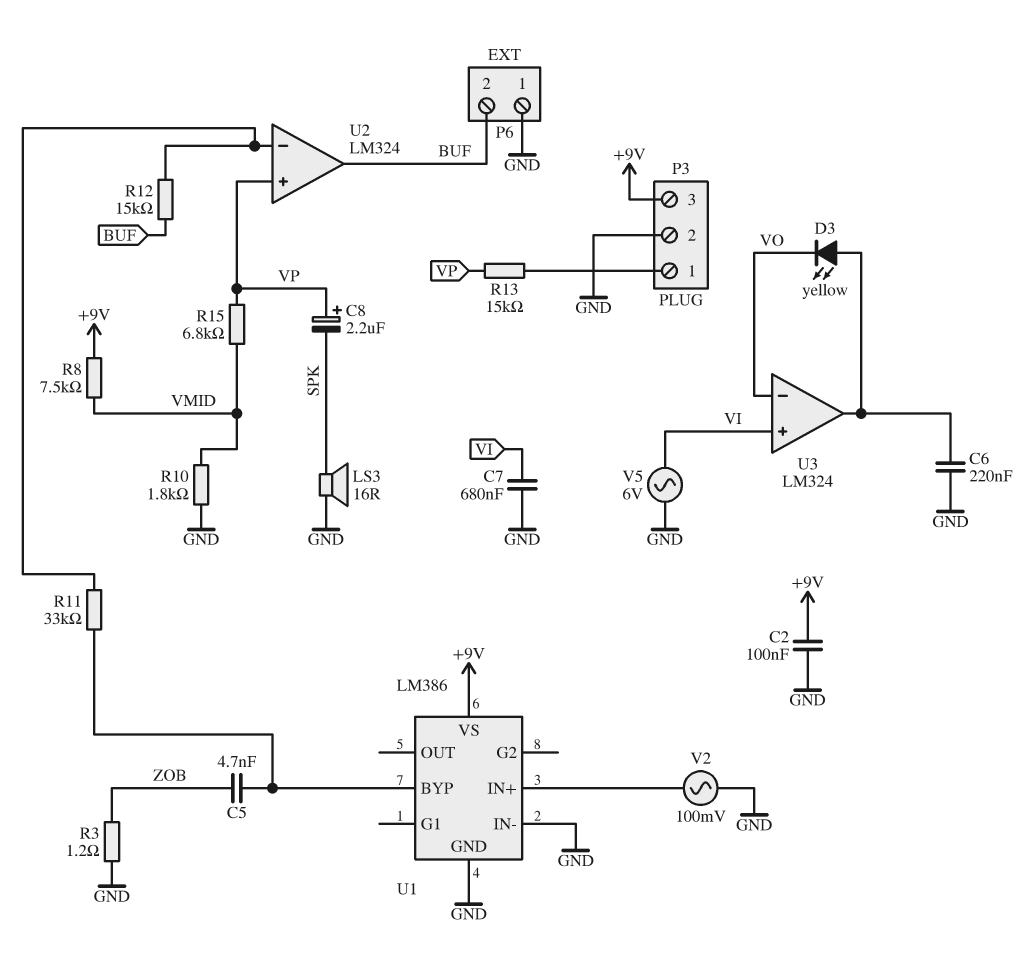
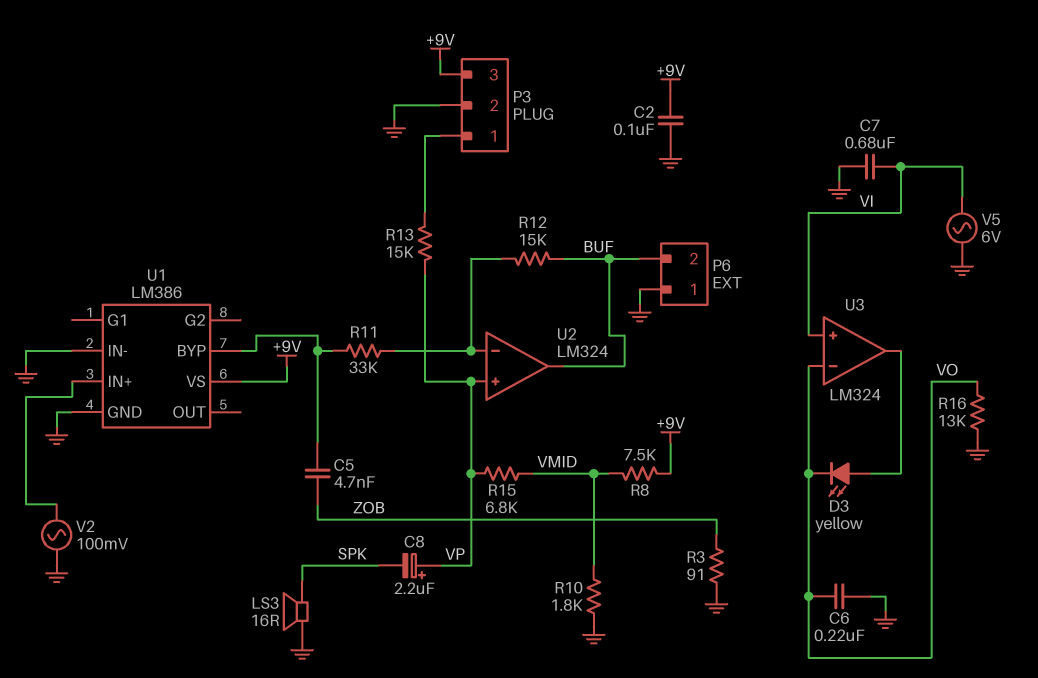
C6: 220nF (GND, U3/out) -> 220nF (GND, VO)
R3: 1.2 (GND, ZOB) -> 91 (GND, ZOB)
R16: none -> 13k (GND, VO)

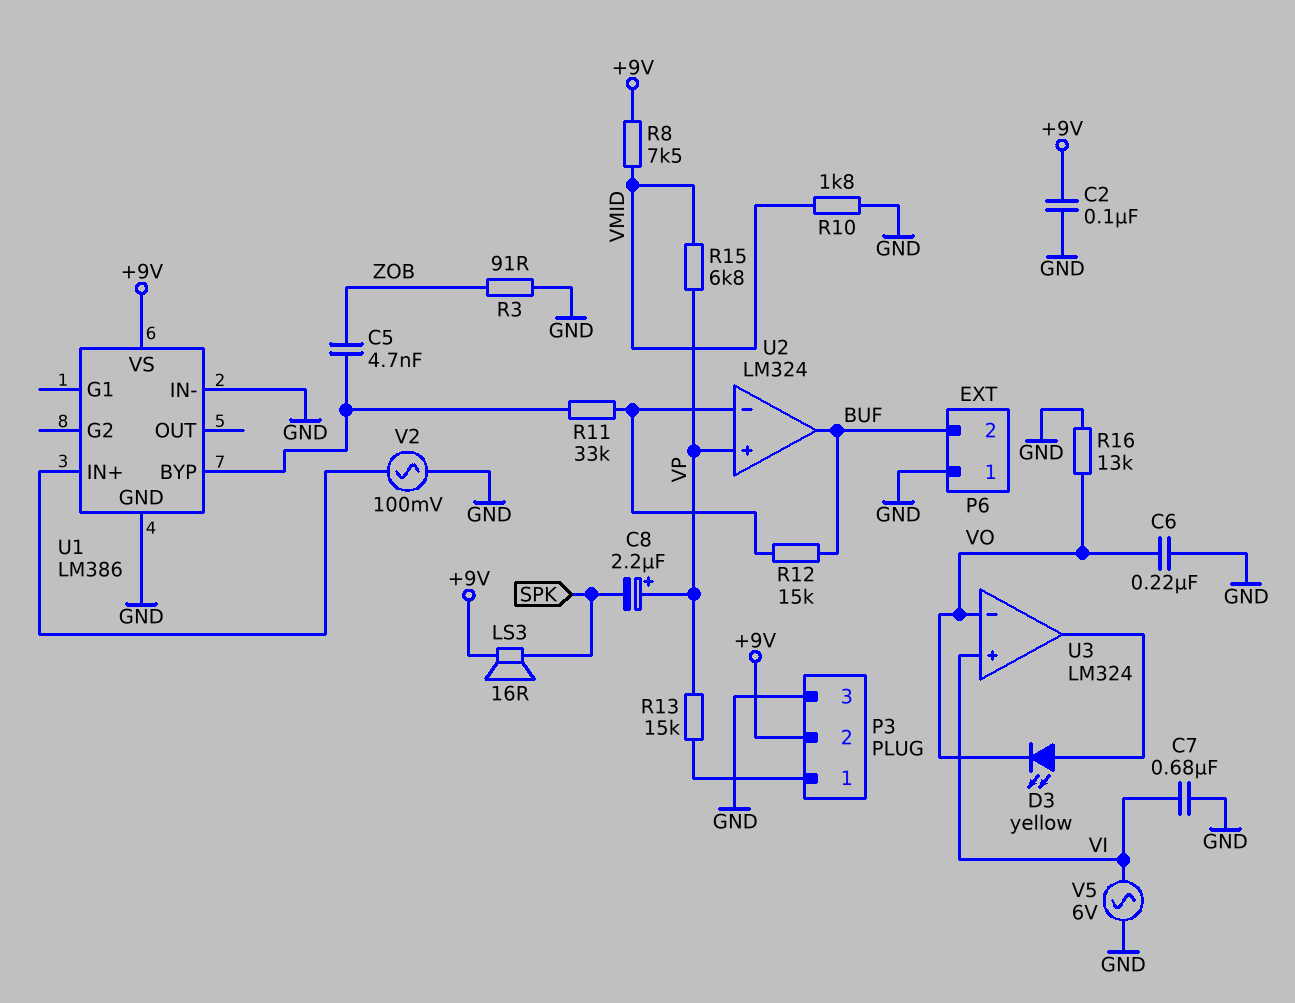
LS3: speaker 16R (GND, SPK) -> speaker 16R (+9V, SPK)
P3 pin 2: GND -> +9V
P3 pin 3: +9V -> GND

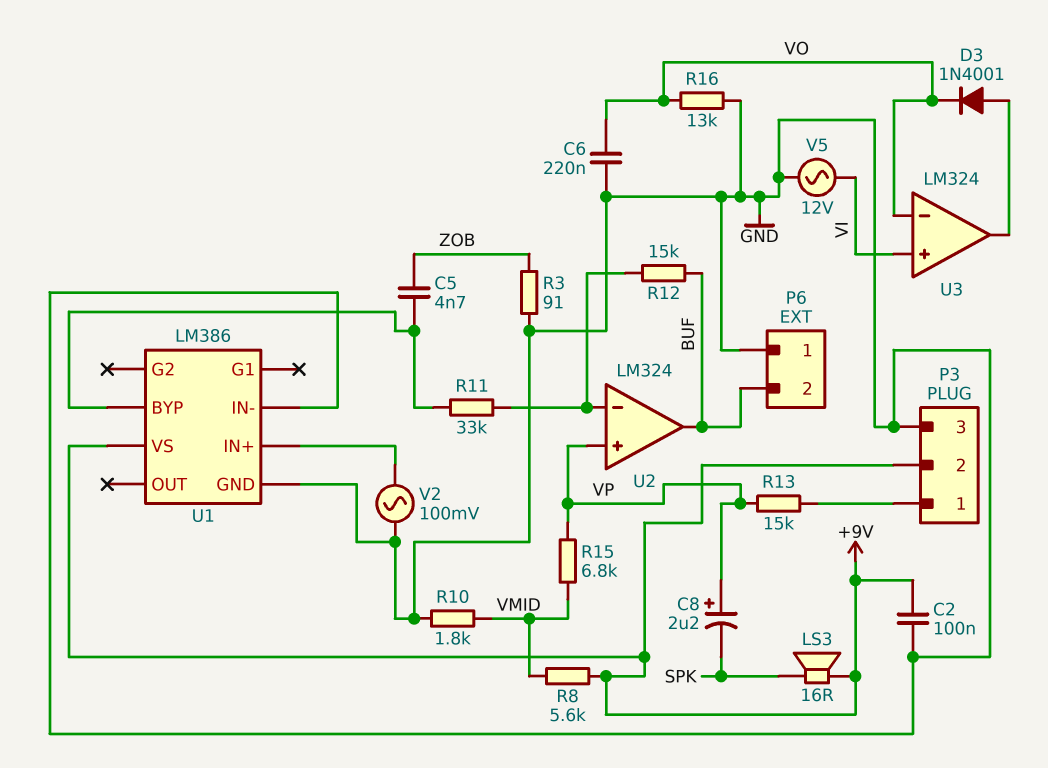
C7: 680nF (GND, VI) -> none
D3: LED yellow (A U3/out, K VO) -> diode 1N4001 (A U3/out, K VO)
R8: 7.5k (+9V, VMID) -> 5.6k (+9V, VMID)
V5: AC 6V (GND, VI) -> AC 12V (GND, VI)

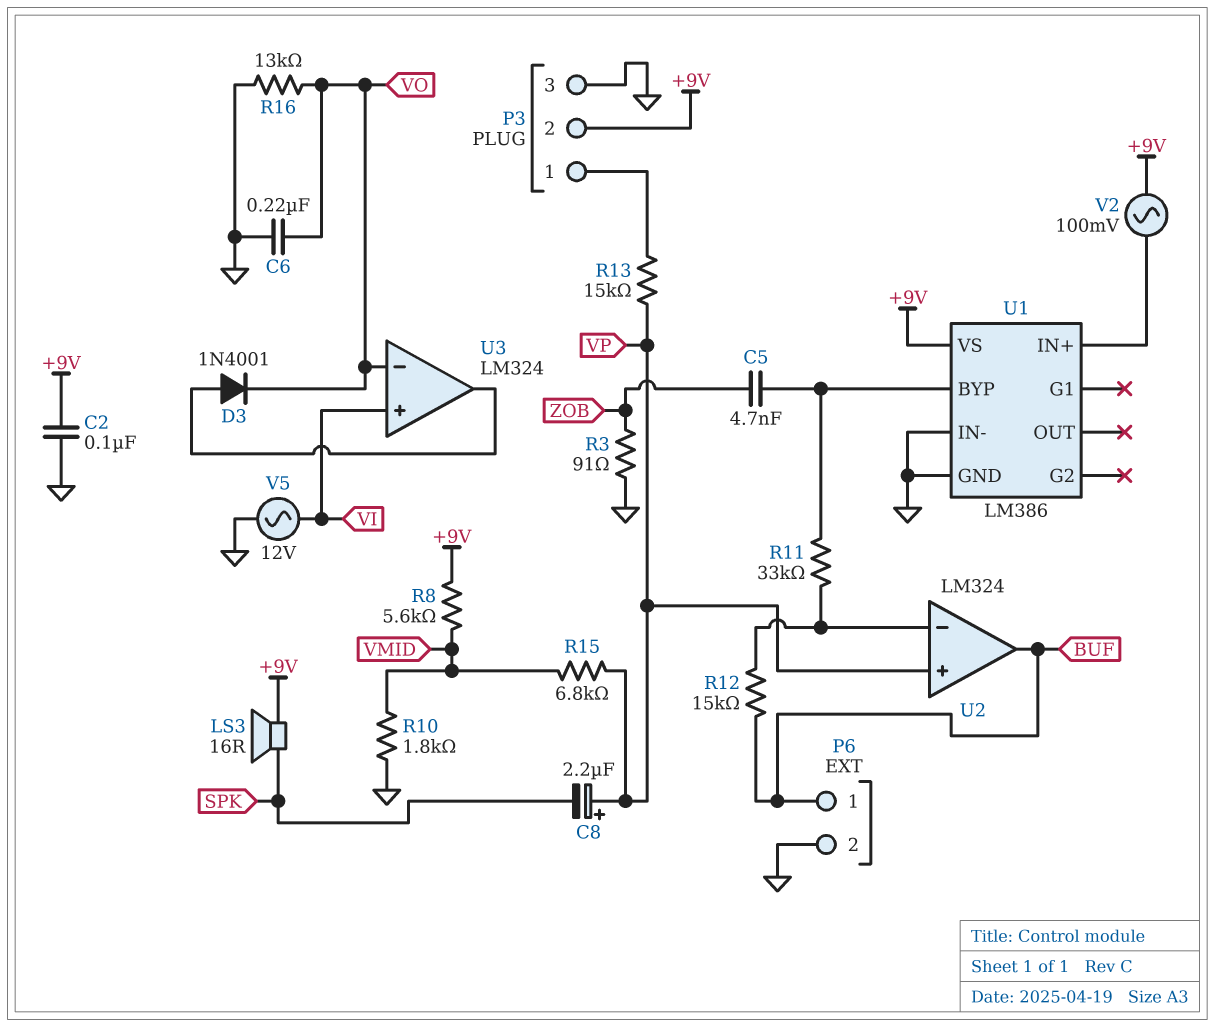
P6 pin 1: GND -> BUF
P6 pin 2: BUF -> GND
V2: AC 100mV (GND, U1/IN+) -> AC 100mV (+9V, U1/IN+)

